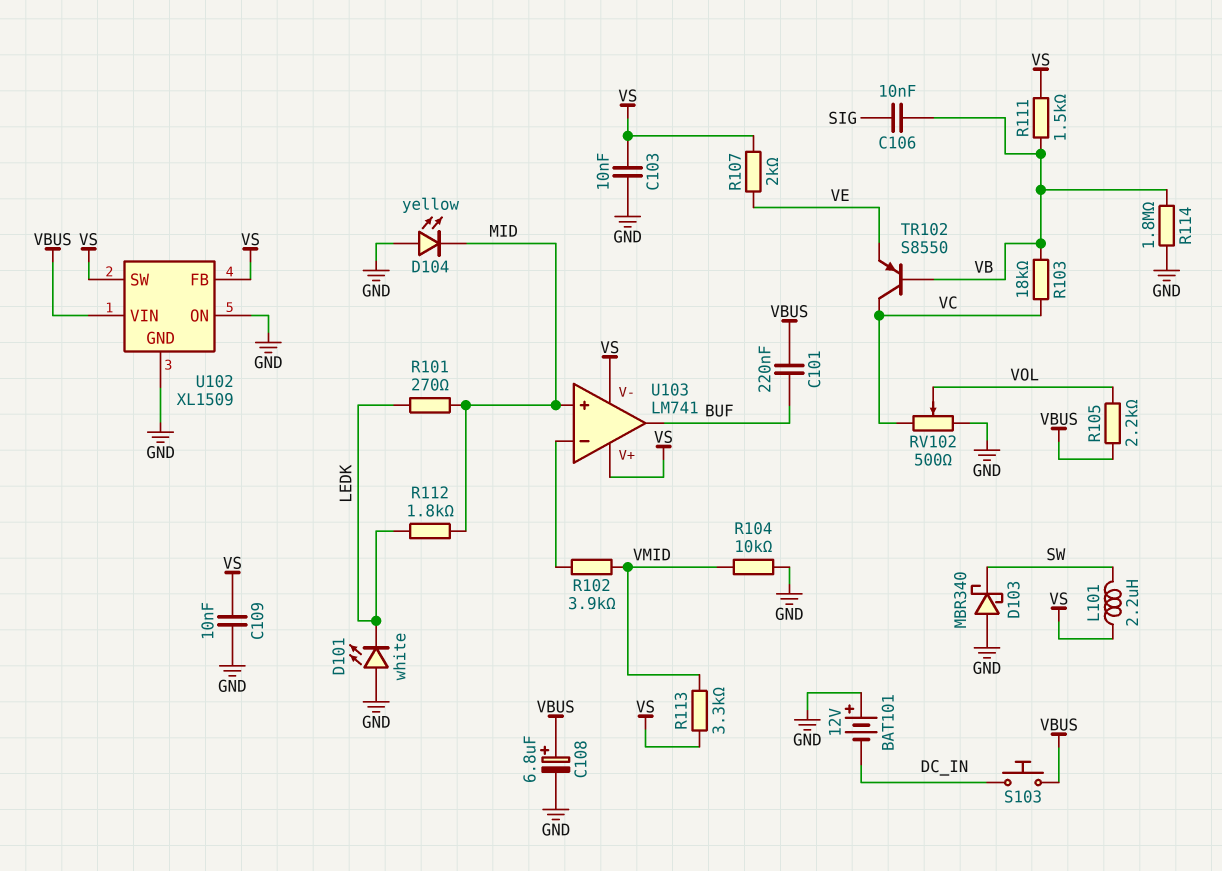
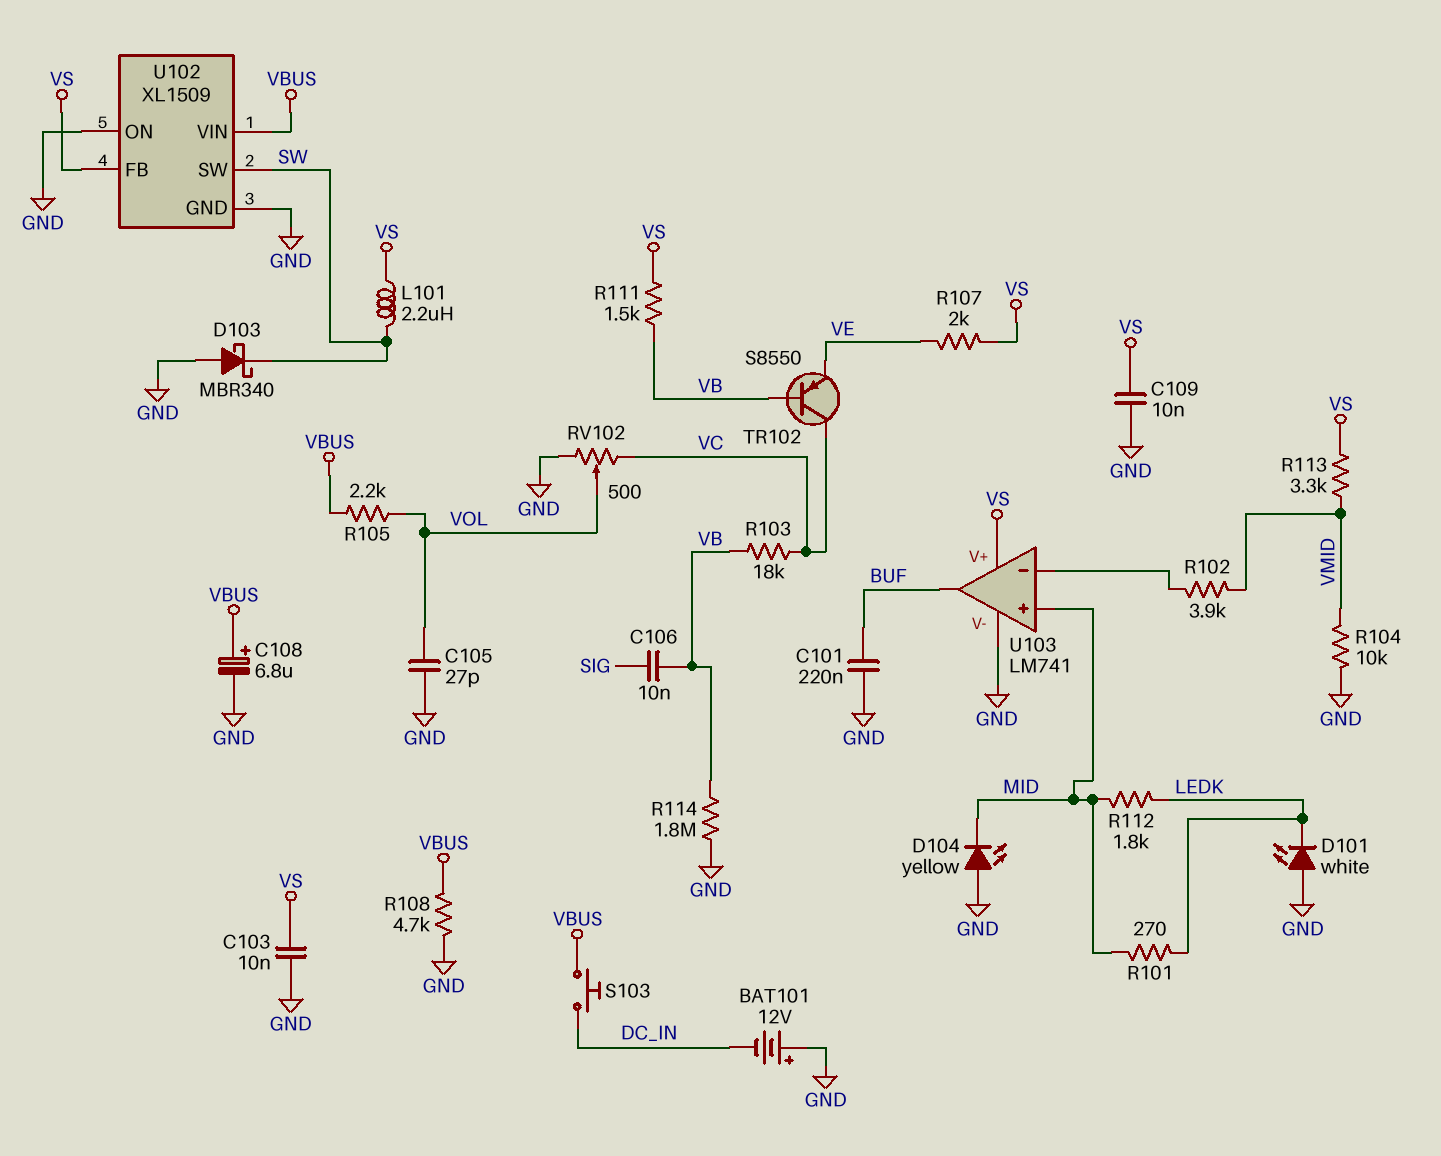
C101: 220nF (BUF, VBUS) -> 220nF (BUF, GND)
C105: none -> 27pF (GND, VOL)
R108: none -> 4.7k (GND, VBUS)
U102 pin SW: VS -> SW
U103 pin V-: VS -> GND

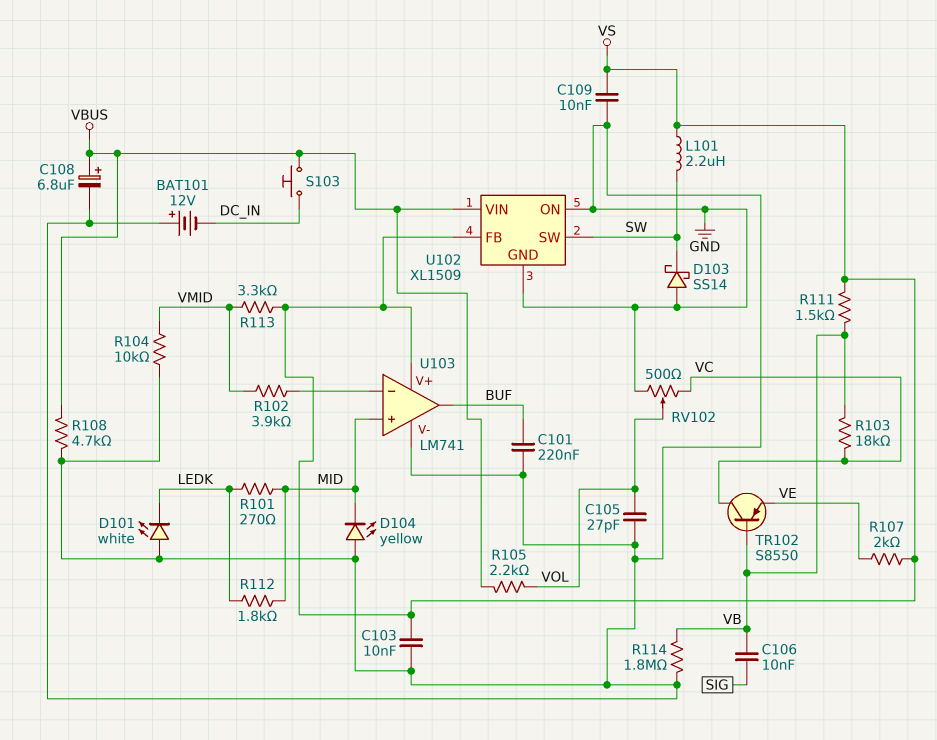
D103: schottky MBR340 (A GND, K SW) -> schottky SS14 (A GND, K SW)

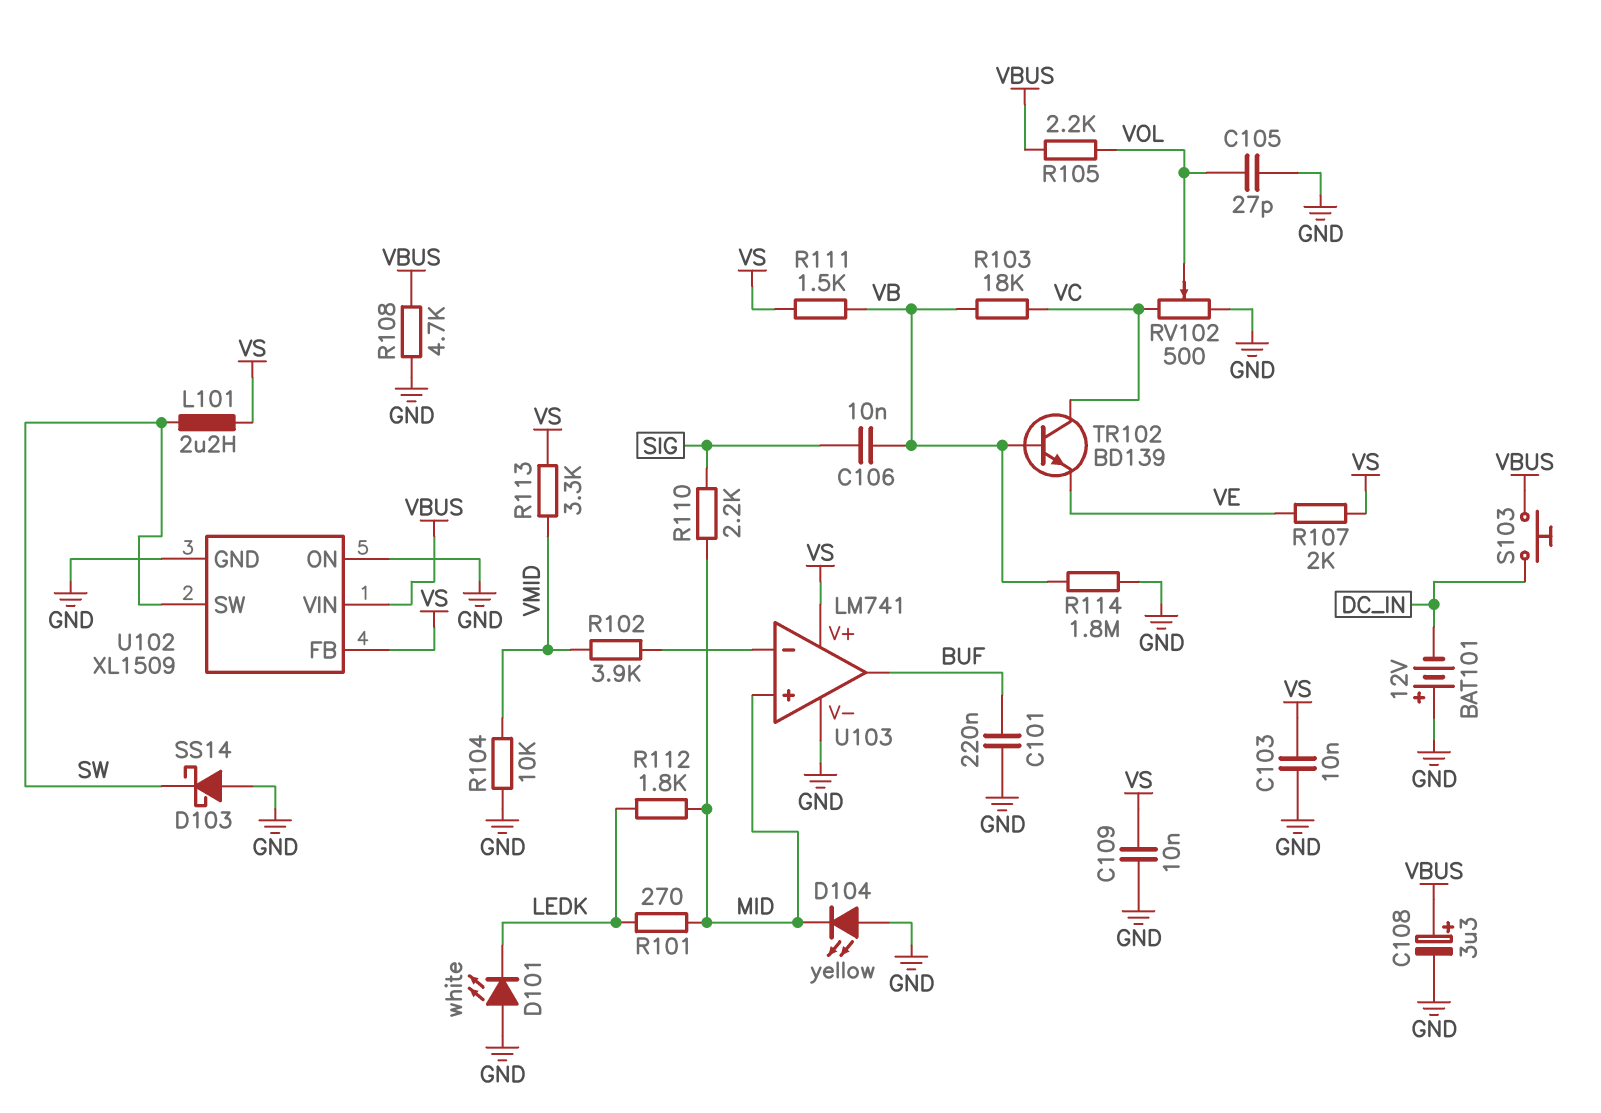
C108: 6.8uF (plus VBUS, minus GND) -> 3.3uF (plus VBUS, minus GND)
R110: none -> 2.2k (MID, SIG)
TR102: PNP S8550 (B VB, C VC, E VE) -> NPN BD139 (B VB, C VC, E VE)

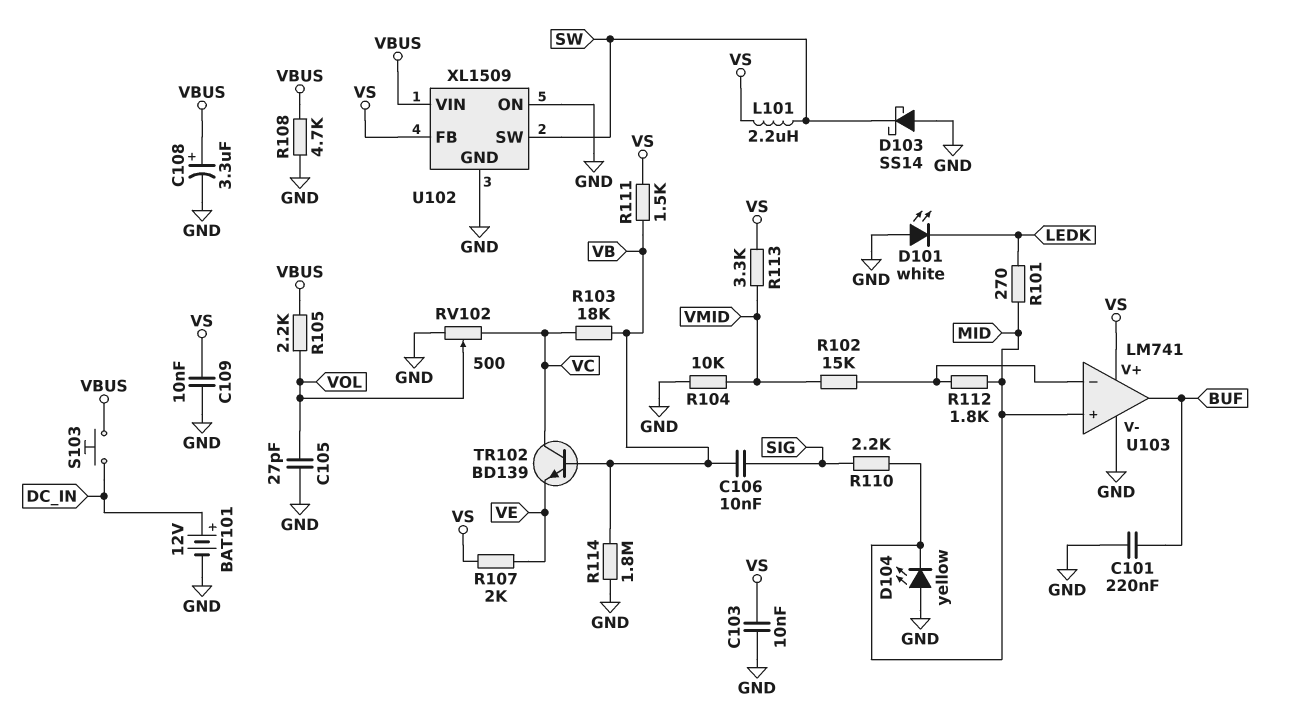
BAT101: 12V (plus GND, minus DC_IN) -> 12V (plus DC_IN, minus GND)
R102: 3.9k (U103/in-, VMID) -> 15k (U103/in-, VMID)
R112: 1.8k (LEDK, MID) -> 1.8k (MID, U103/in-)

